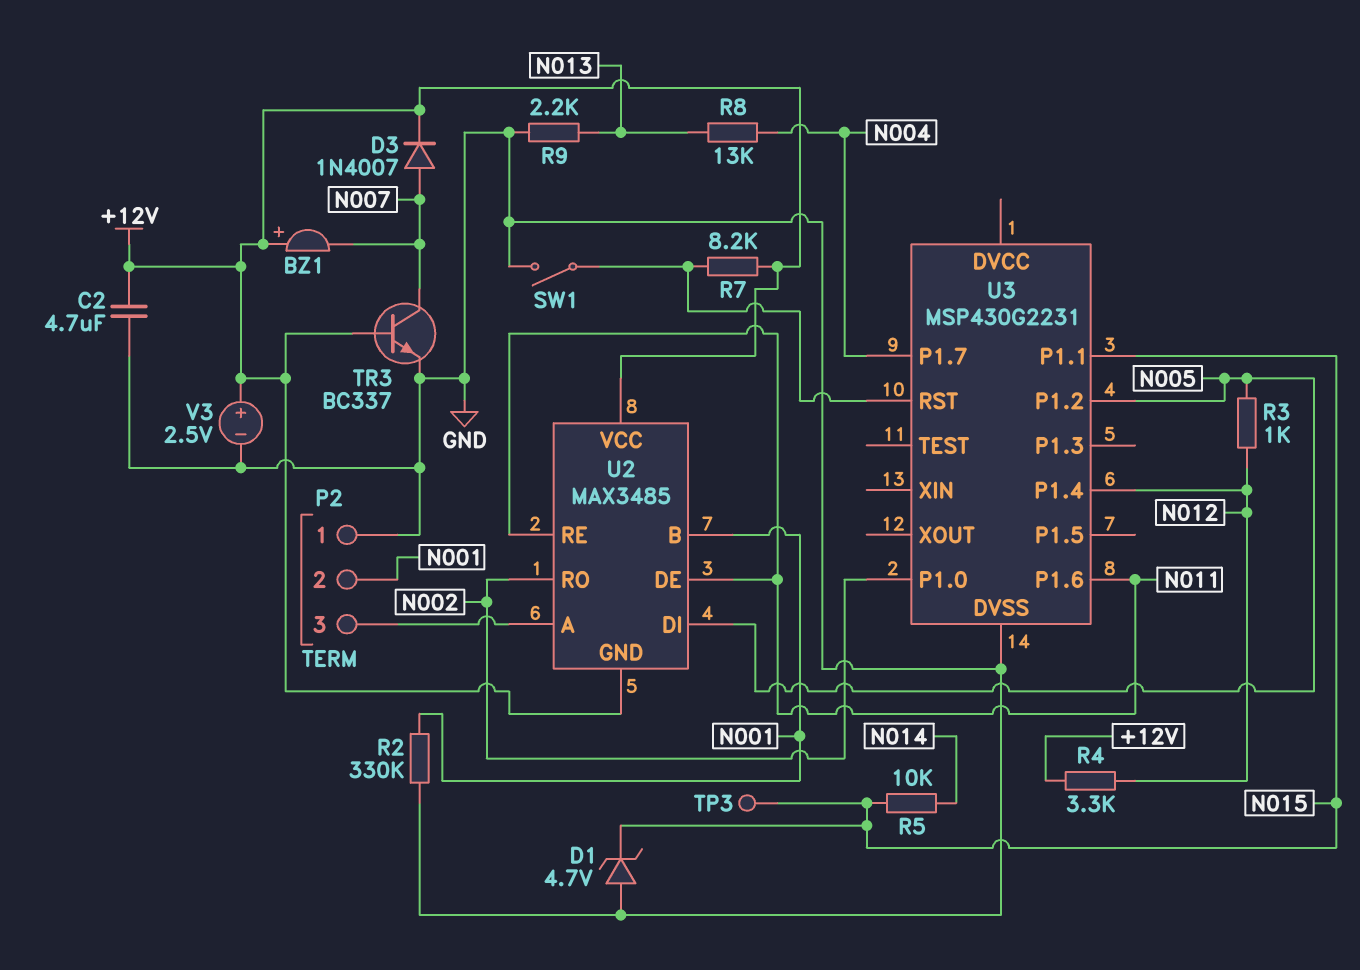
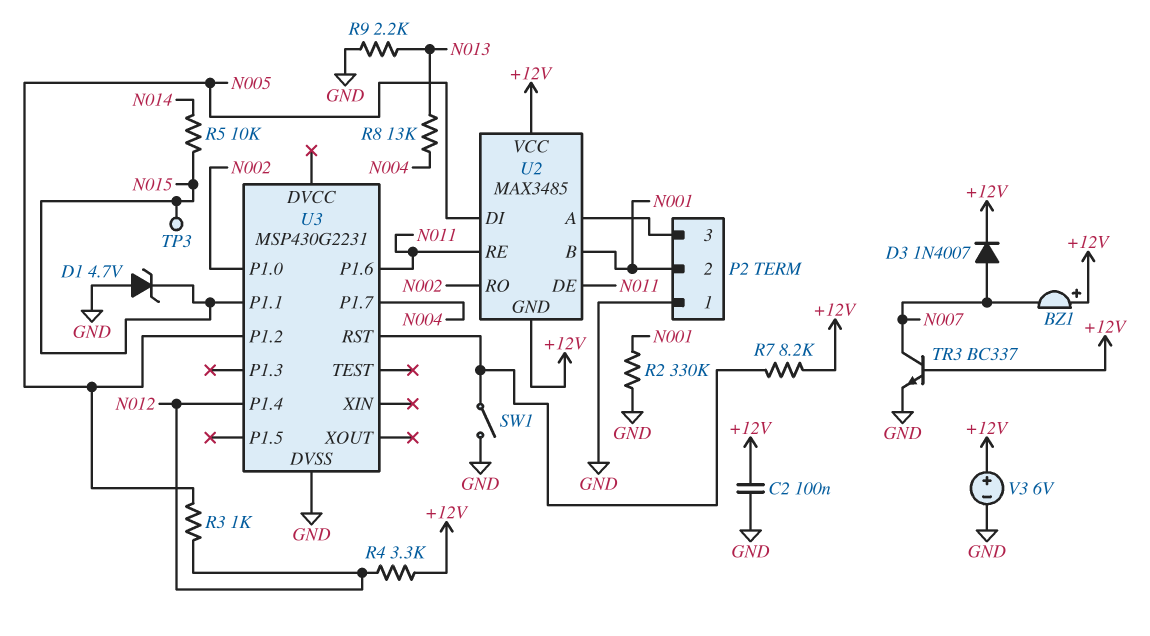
C2: 4.7uF (+12V, GND) -> 100nF (+12V, GND)
V3: 2.5V (plus +12V, minus GND) -> 6V (plus +12V, minus GND)

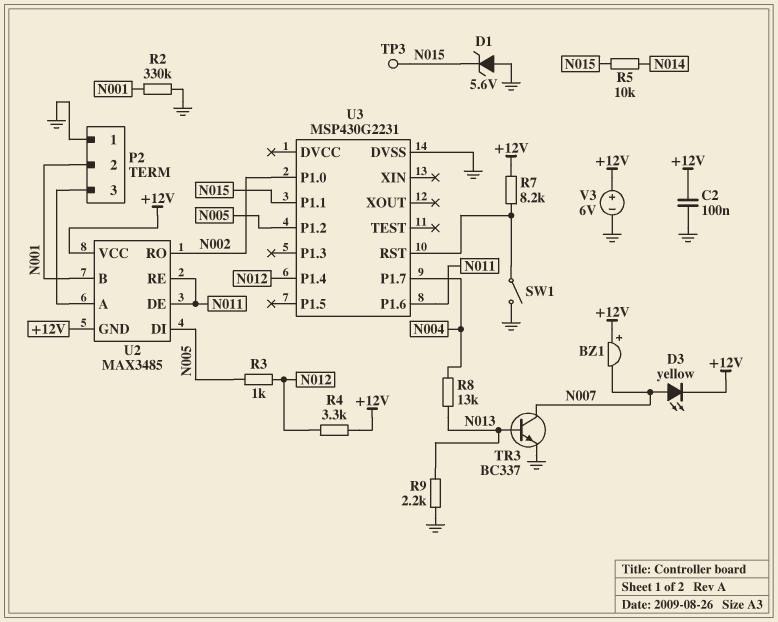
D1: zener 4.7V (A GND, K N015) -> zener 5.6V (A GND, K N015)
D3: diode 1N4007 (A N007, K +12V) -> LED yellow (A N007, K +12V)
TR3: NPN BC337 (B +12V, C N007, E GND) -> NPN BC337 (B N013, C N007, E GND)

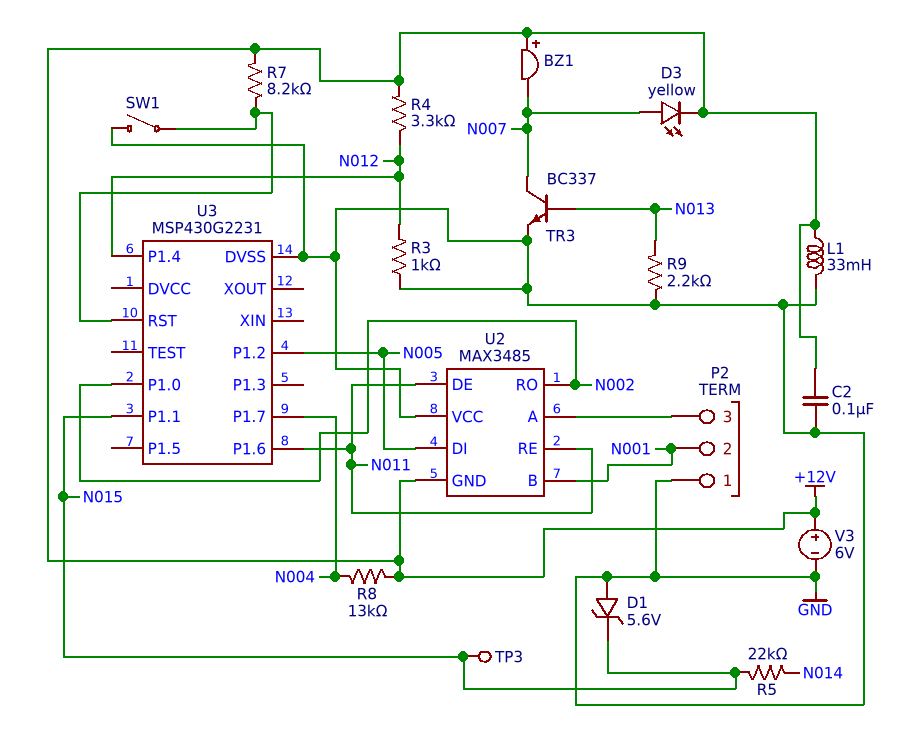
L1: none -> 33mH (+12V, GND)
R2: 330k (GND, N001) -> none
R3: 1k (N005, N012) -> 1k (GND, N012)
R5: 10k (N014, N015) -> 22k (N014, N015)
R8: 13k (N004, N013) -> 13k (+12V, N004)
U2 pin VCC: +12V -> GND

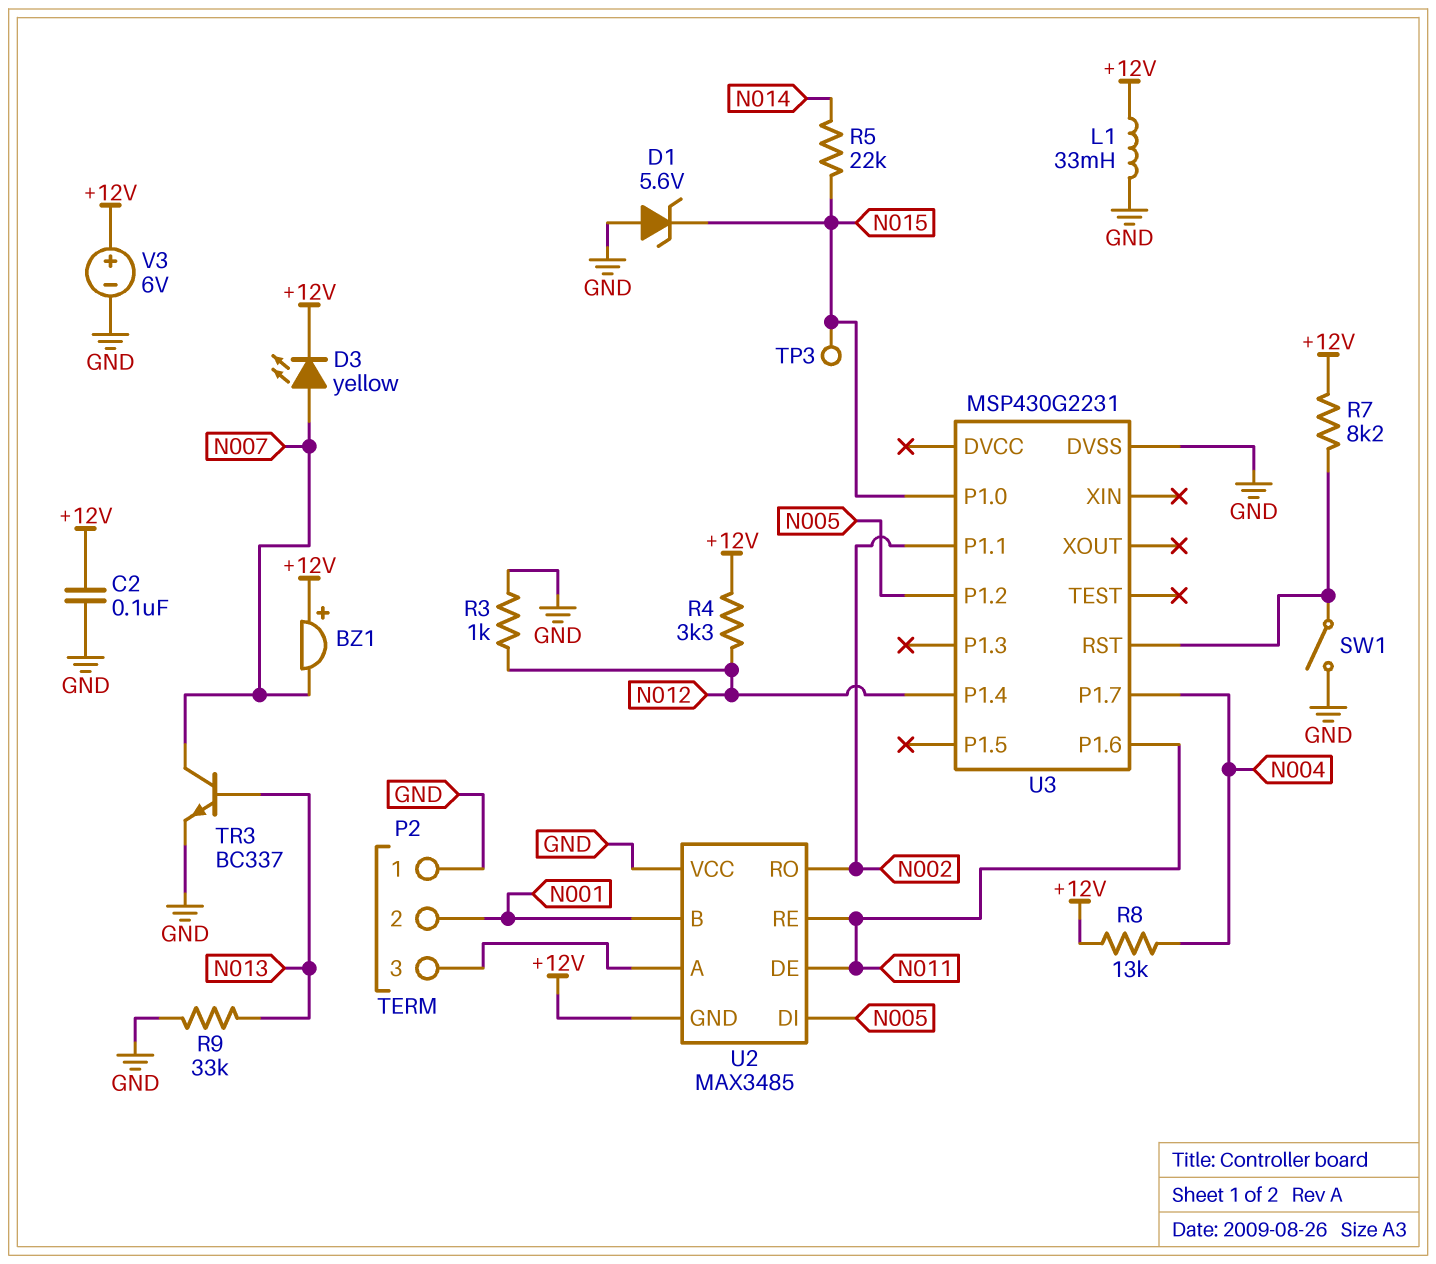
R9: 2.2k (GND, N013) -> 33k (GND, N013)
U3 pin P1.0: N002 -> N015
U3 pin P1.1: N015 -> N002

